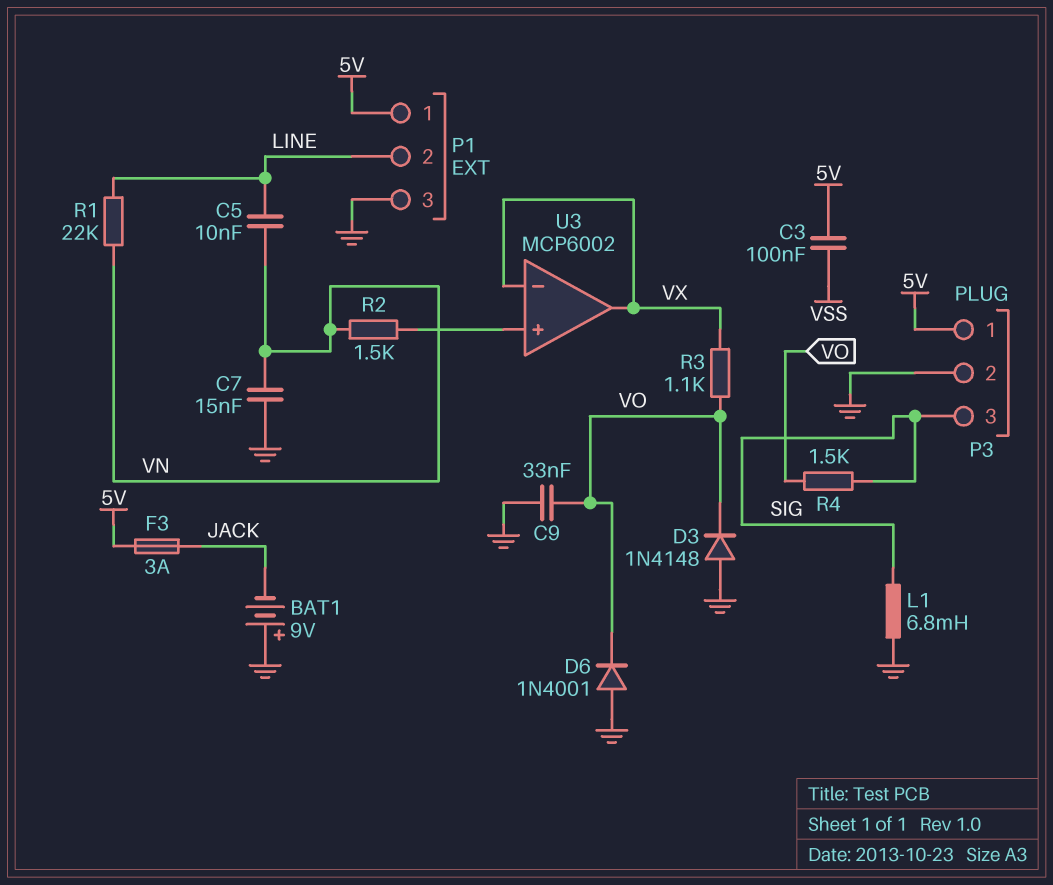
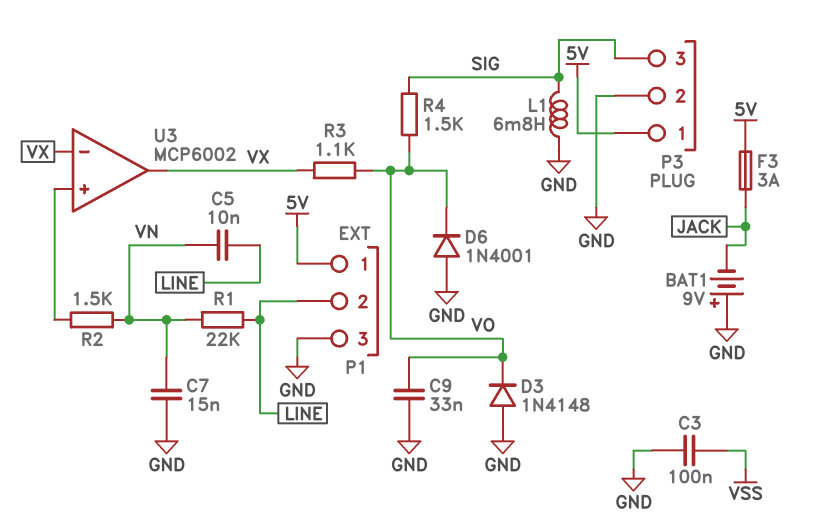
C3: 100nF (5V, VSS) -> 100nF (GND, VSS)

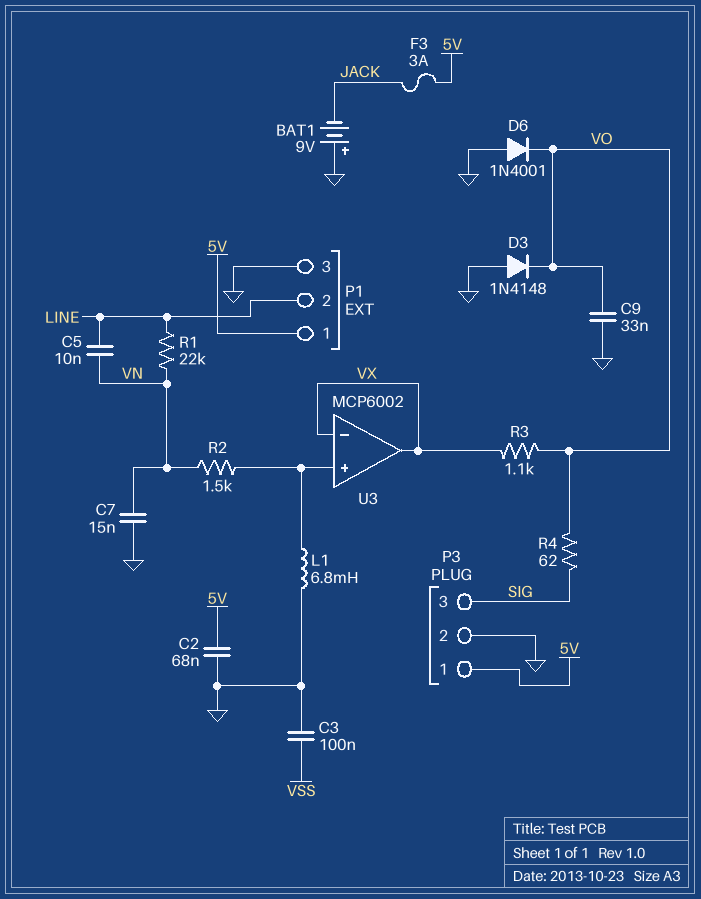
C2: none -> 68nF (5V, GND)
L1: 6.8mH (GND, SIG) -> 6.8mH (GND, U3/in+)
R4: 1.5k (SIG, VO) -> 62 (SIG, VO)

